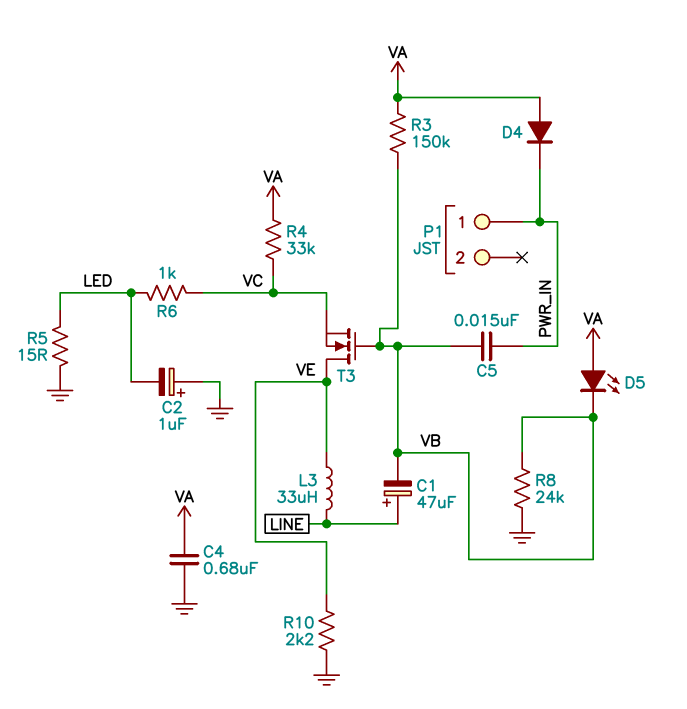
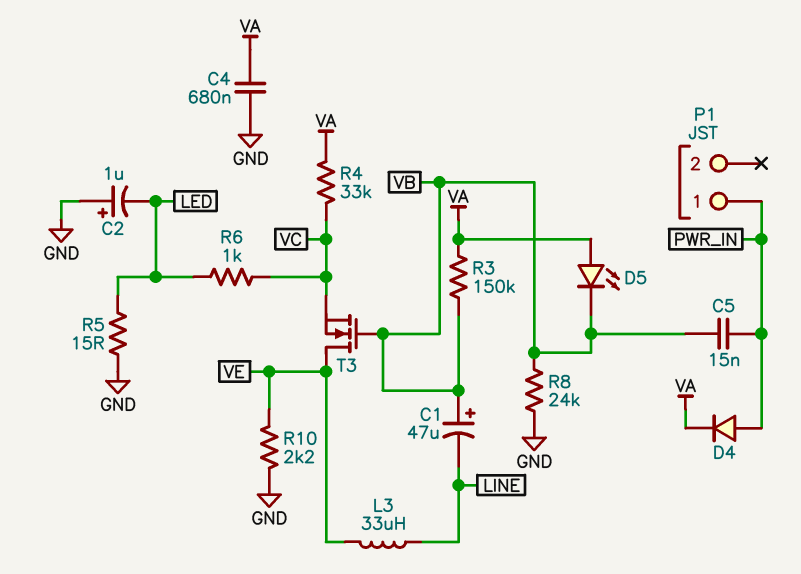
C1: 47uF (plus LINE, minus VB) -> 47uF (plus VB, minus LINE)
D4: diode (A VA, K PWR_IN) -> diode (A PWR_IN, K VA)

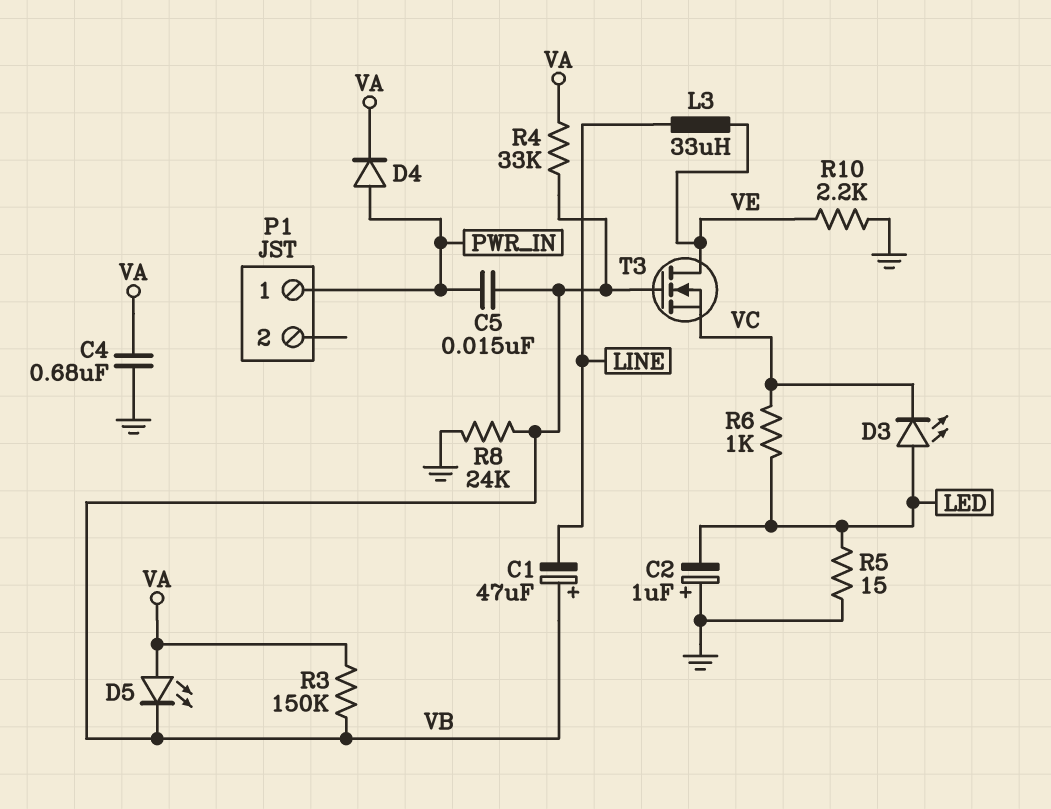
D3: none -> LED (A LED, K VC)
R4: 33k (VA, VC) -> 33k (VA, VB)

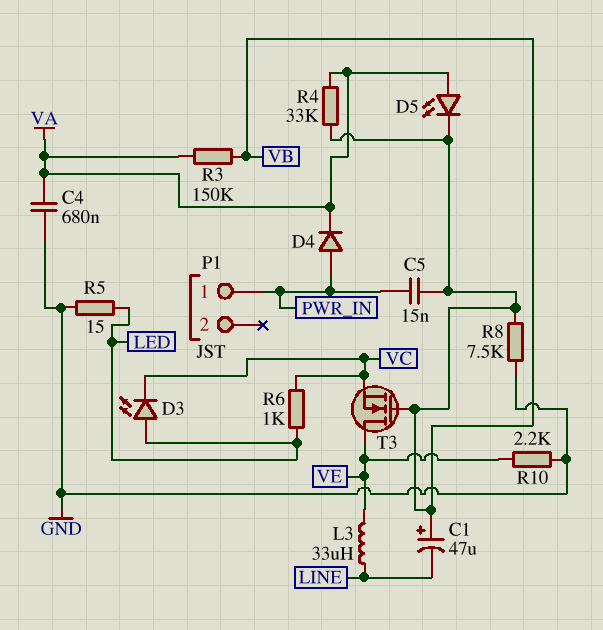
C2: 1uF (plus GND, minus LED) -> none
R8: 24k (GND, VB) -> 7.5k (GND, VB)

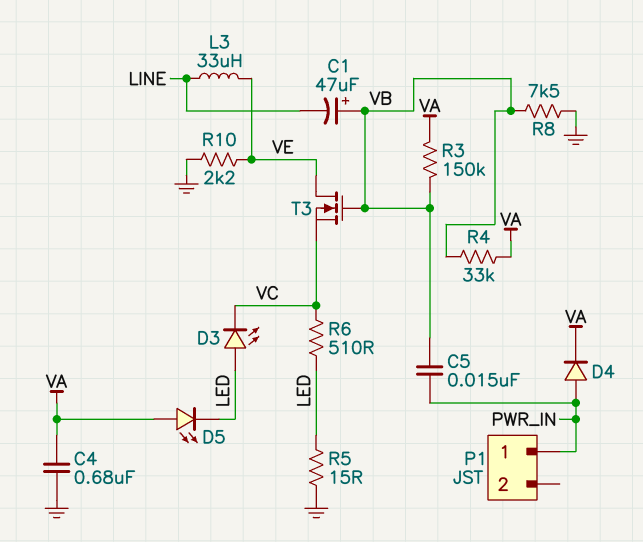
D5: LED (A VA, K VB) -> LED (A VA, K LED)
R6: 1k (LED, VC) -> 510 (LED, VC)

